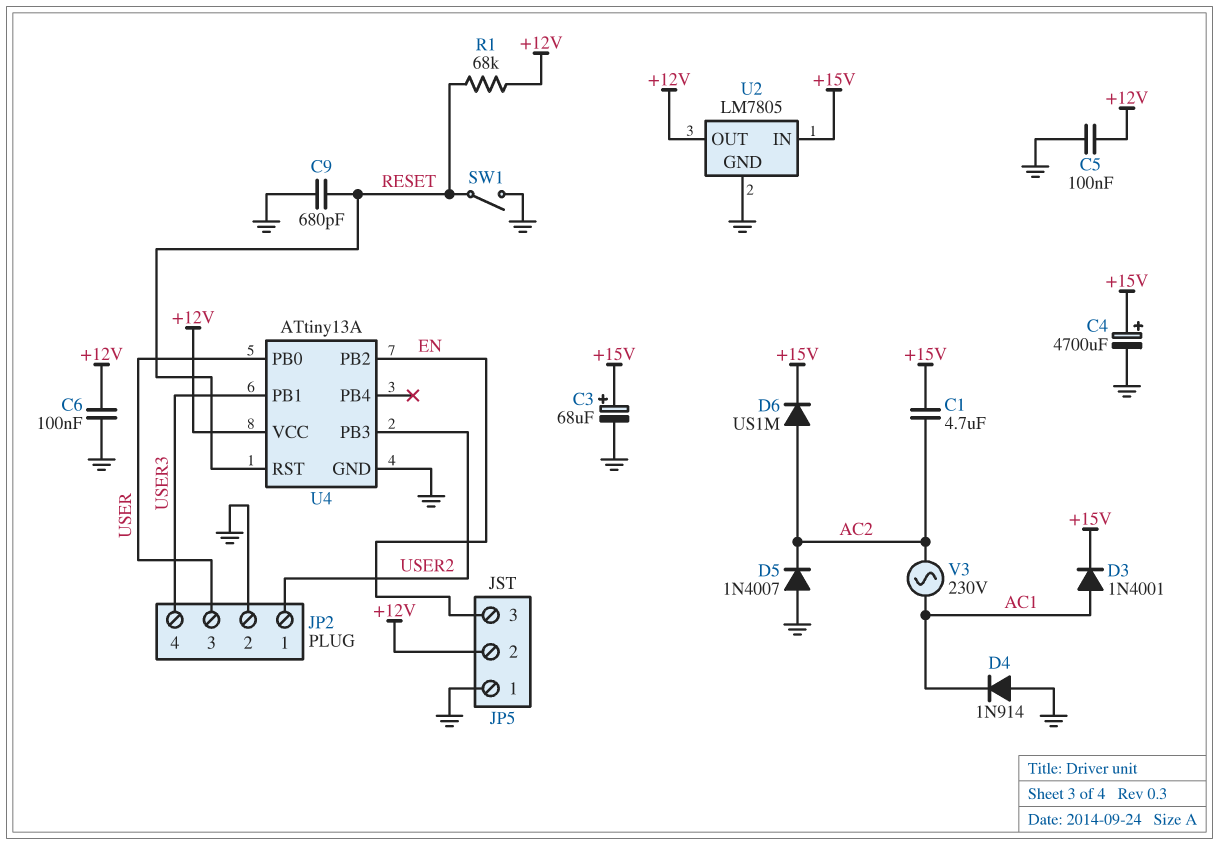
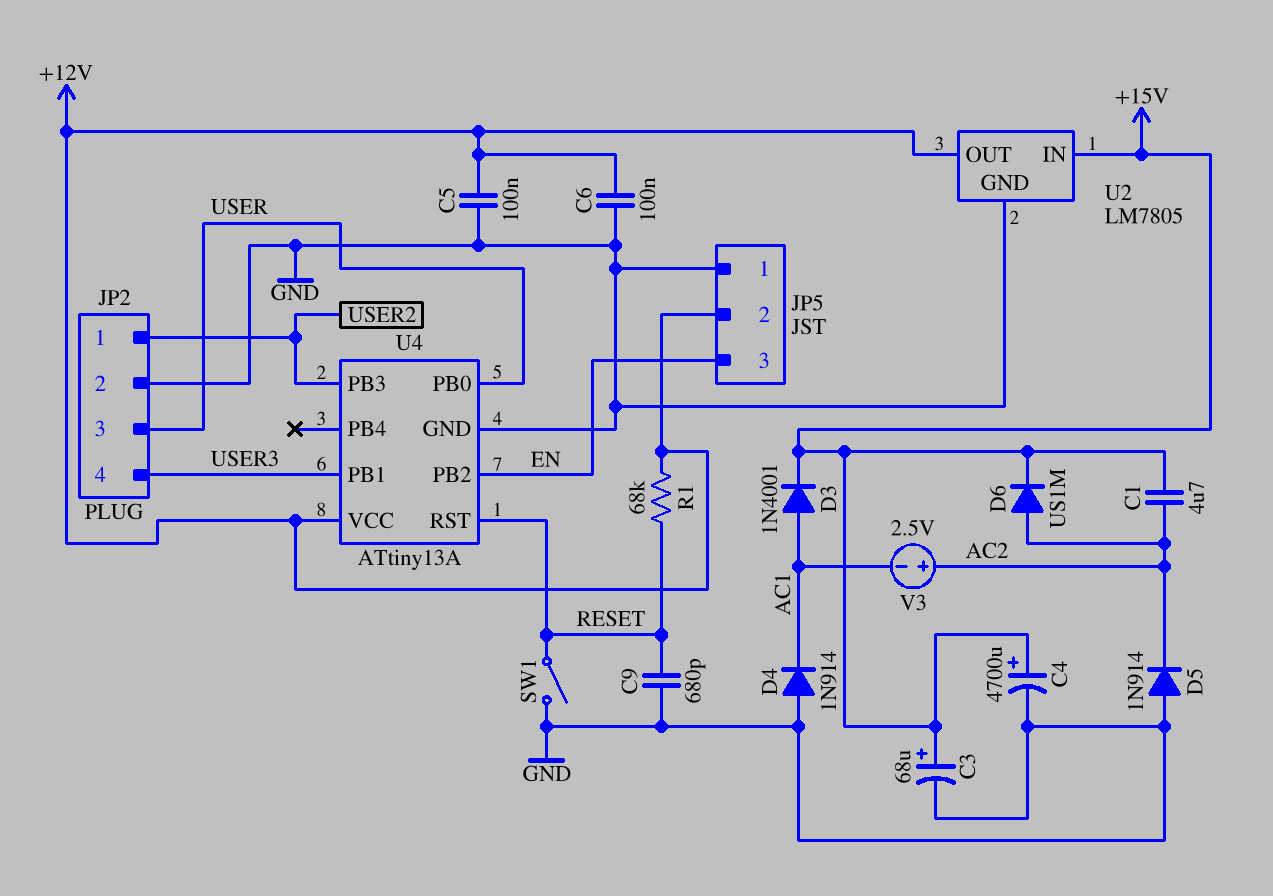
D5: diode 1N4007 (A GND, K AC2) -> diode 1N914 (A GND, K AC2)
V3: AC 230V (AC1, AC2) -> 2.5V (plus AC2, minus AC1)

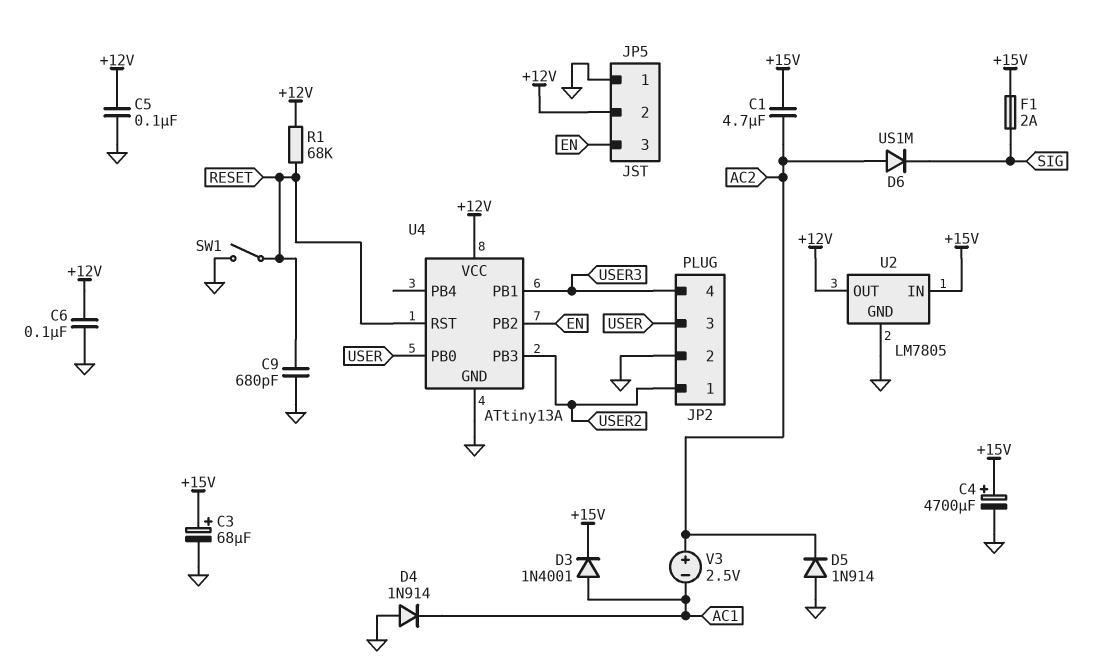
D6: diode US1M (A AC2, K +15V) -> diode US1M (A AC2, K SIG)
F1: none -> 2A (+15V, SIG)

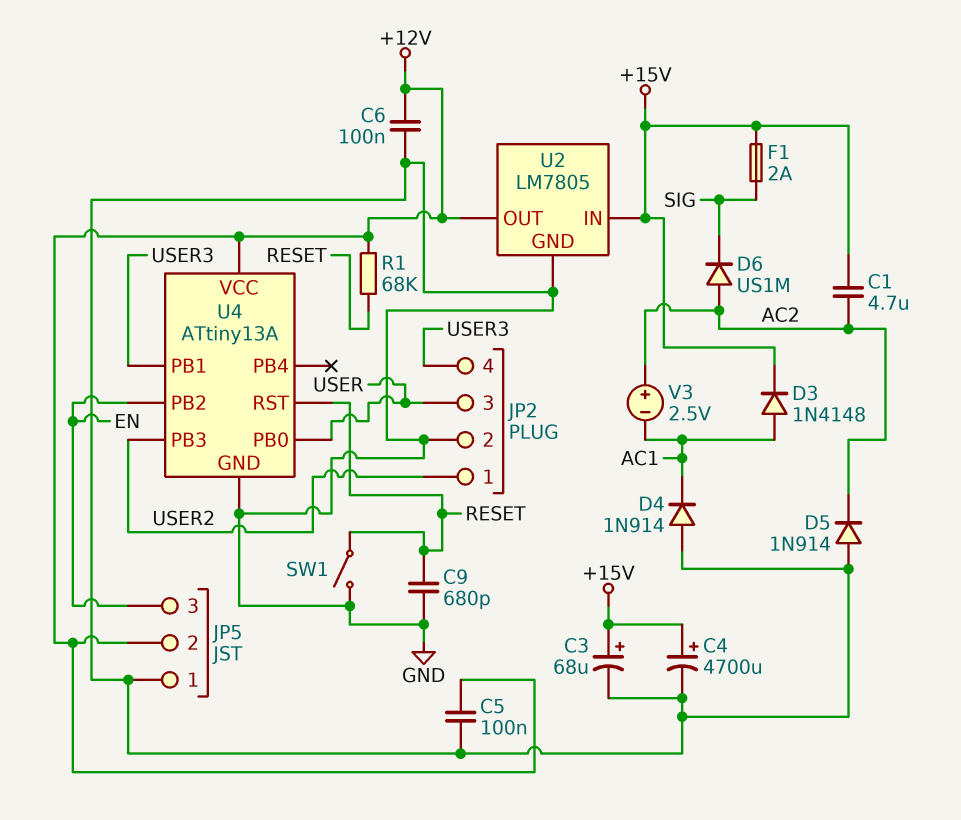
D3: diode 1N4001 (A AC1, K +15V) -> diode 1N4148 (A AC1, K +15V)

